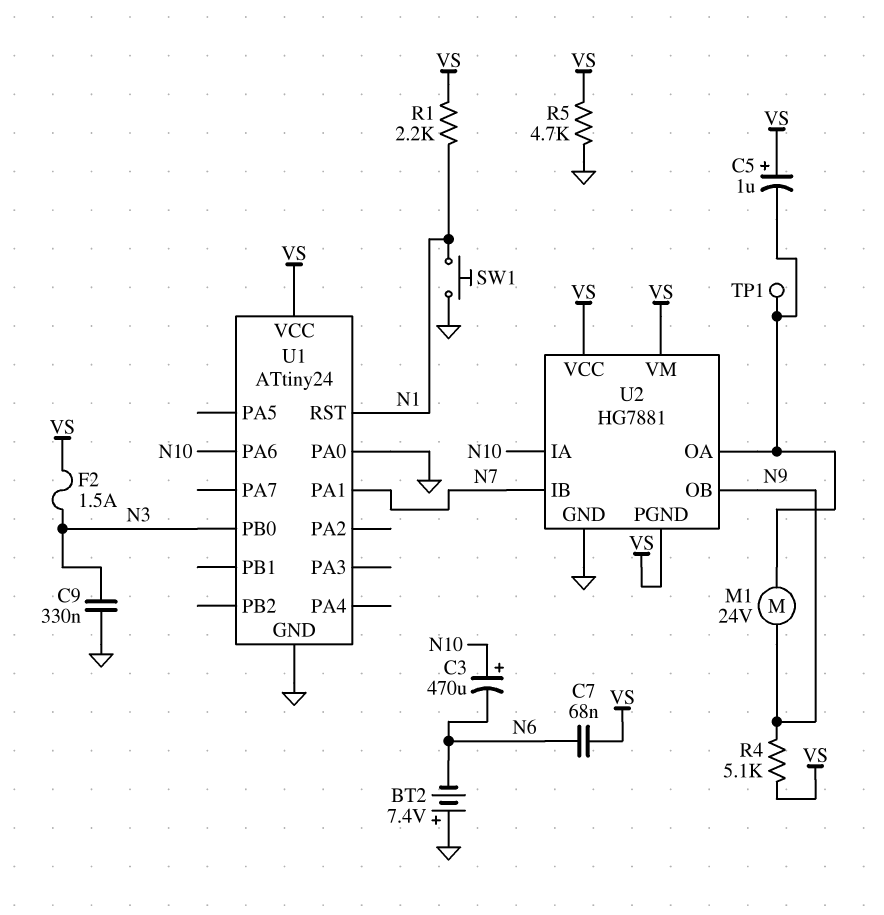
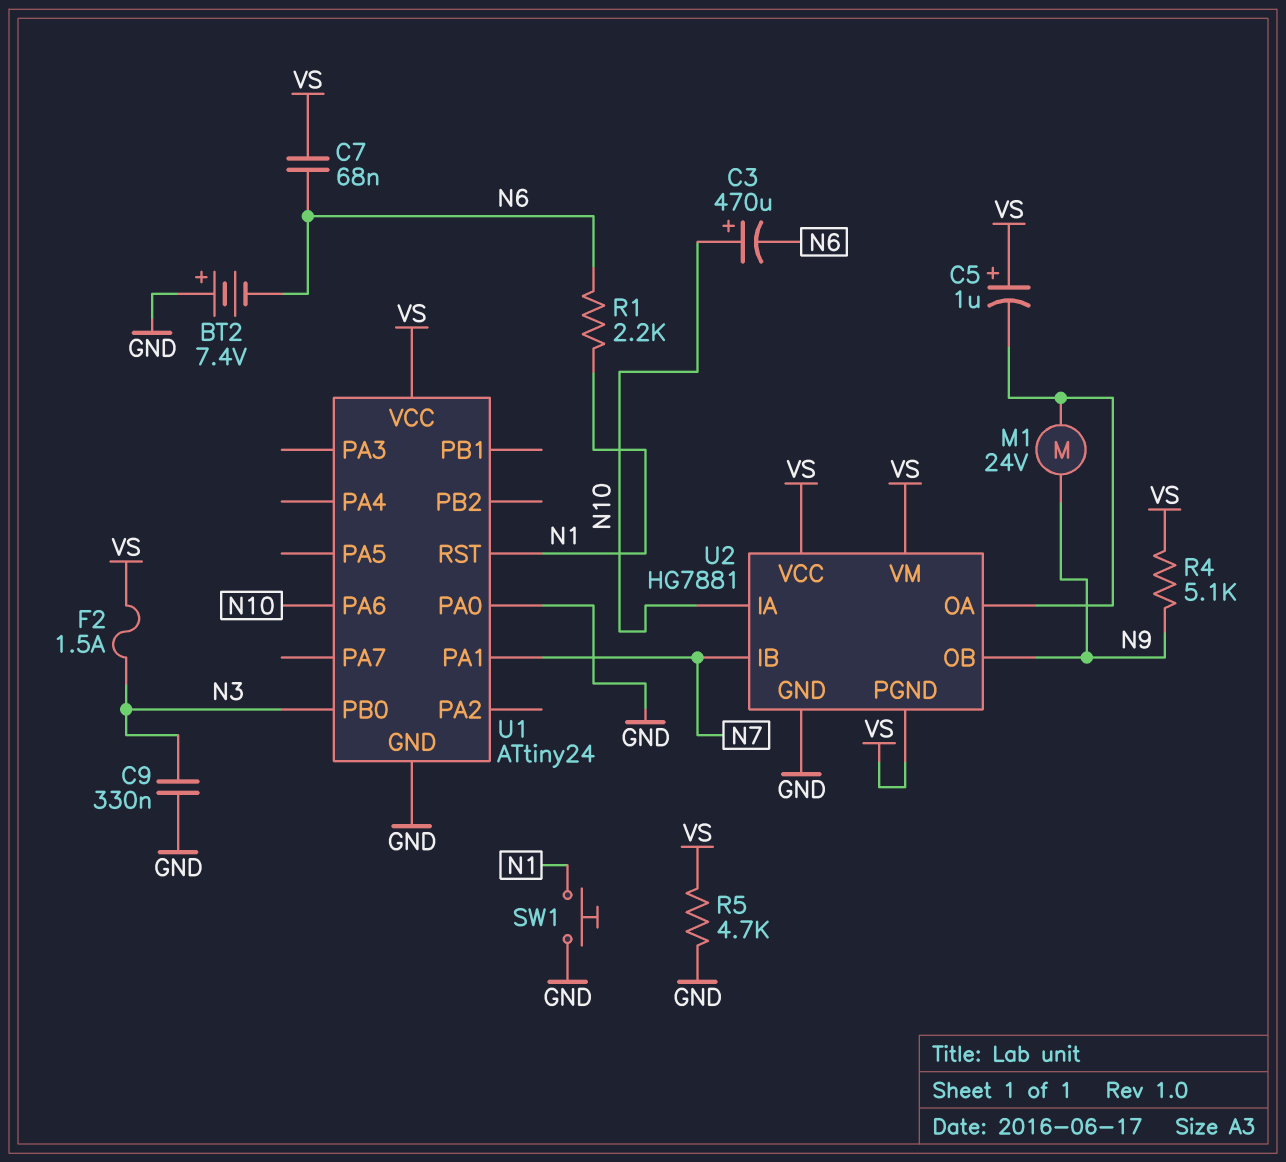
R1: 2.2k (N1, VS) -> 2.2k (N1, N6)
TP1: test point (U2/OA) -> none

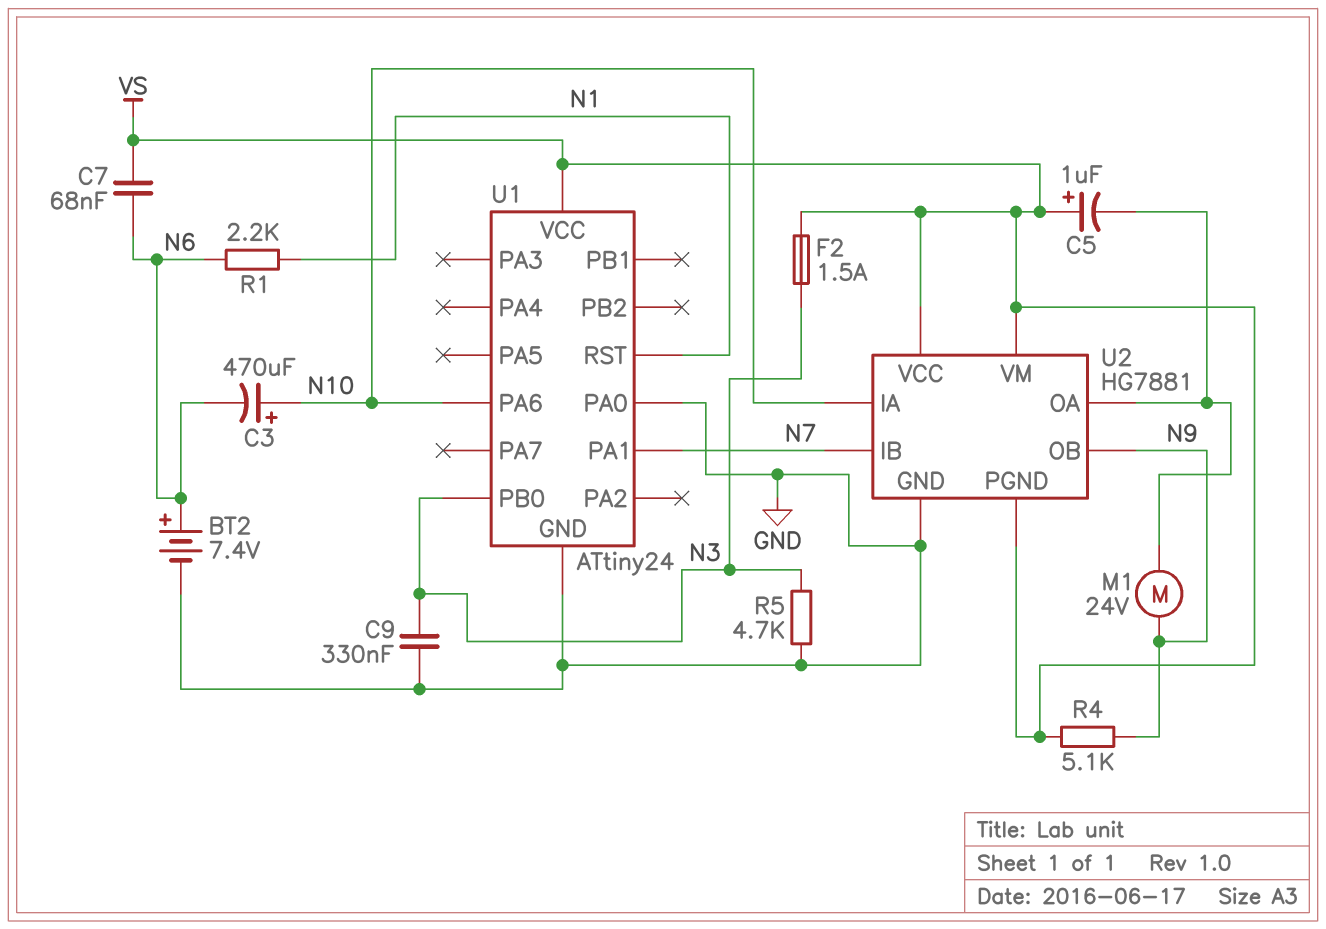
BT2: 7.4V (plus GND, minus N6) -> 7.4V (plus N6, minus GND)
R5: 4.7k (GND, VS) -> 4.7k (GND, N3)
SW1: button (GND, N1) -> none

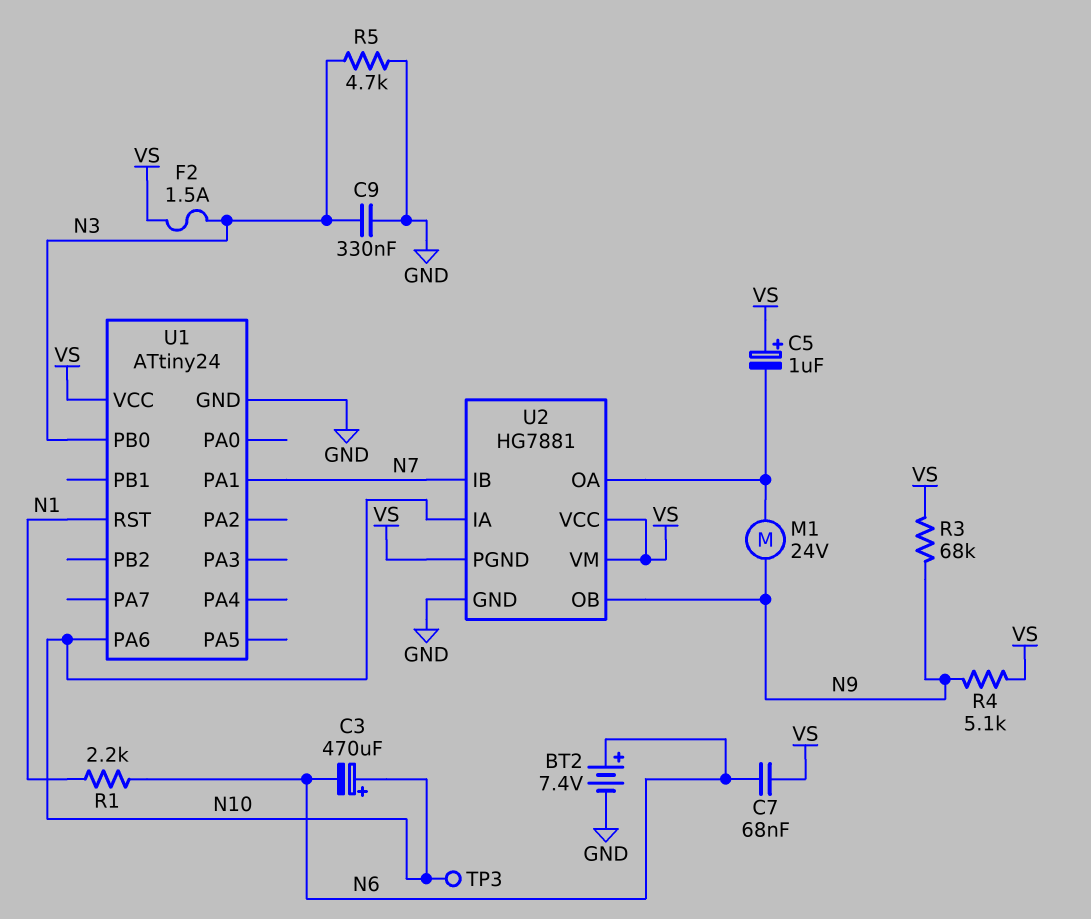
R3: none -> 68k (N9, VS)
TP3: none -> test point (N10)
U1 pin PA0: GND -> none

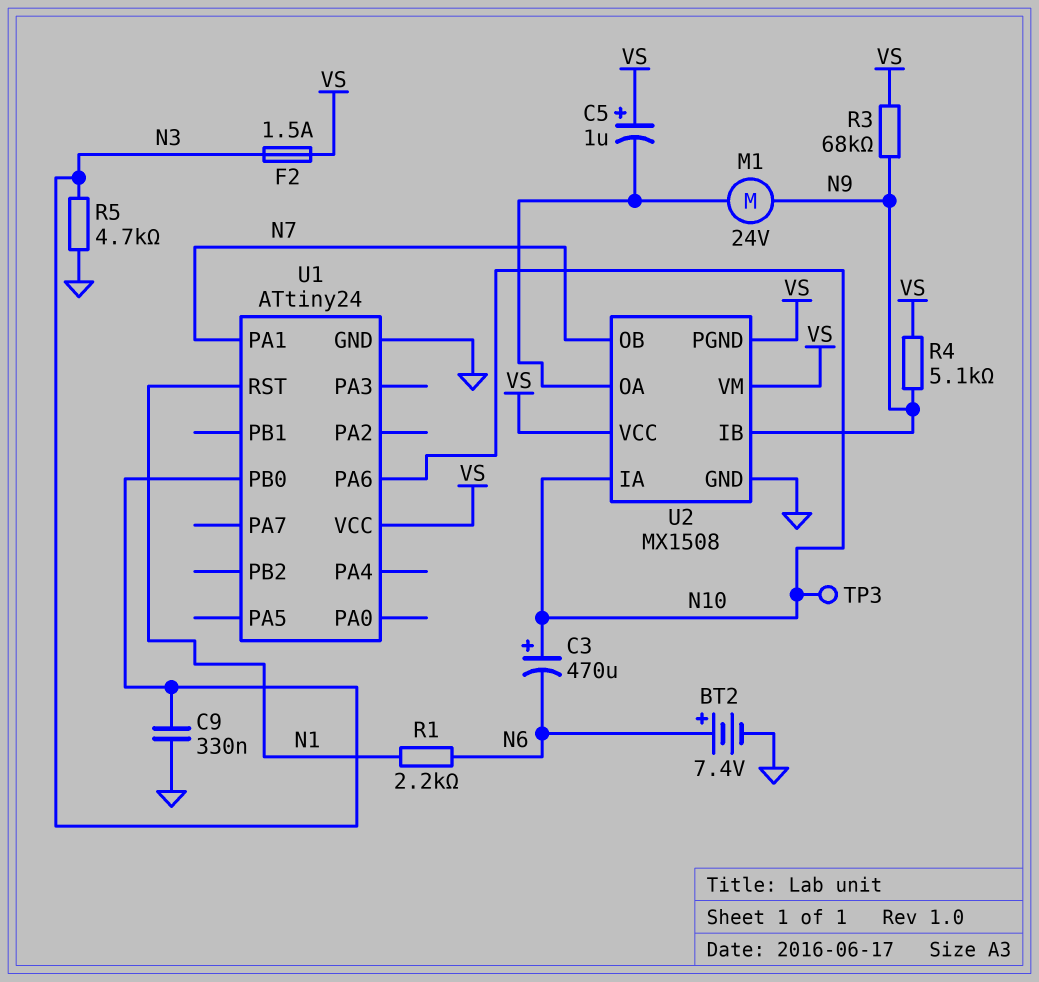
C7: 68nF (N6, VS) -> none
U2: HG7881 -> MX1508
U2 pin IB: N7 -> N9
U2 pin OB: N9 -> N7

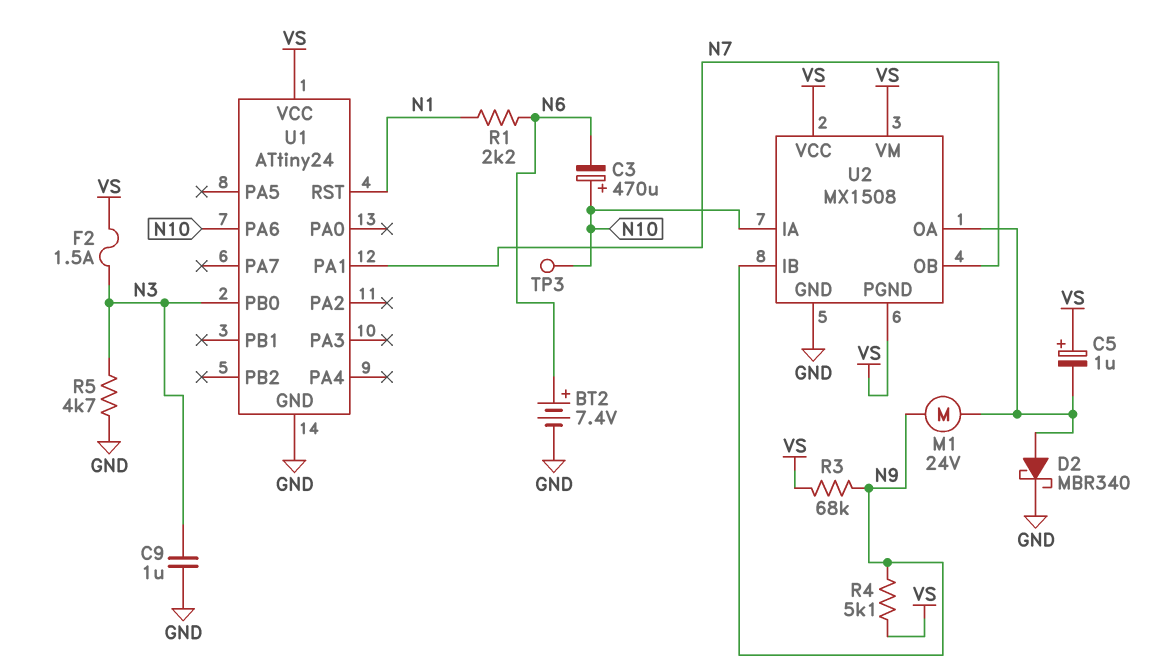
C9: 330nF (GND, N3) -> 1uF (GND, N3)
D2: none -> schottky MBR340 (A U2/OA, K GND)

